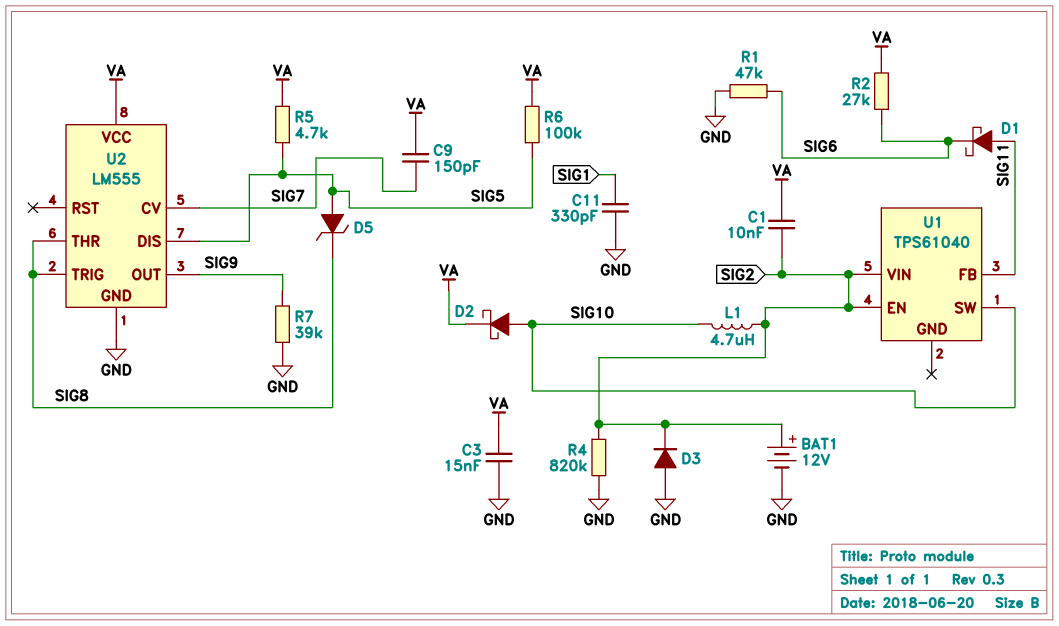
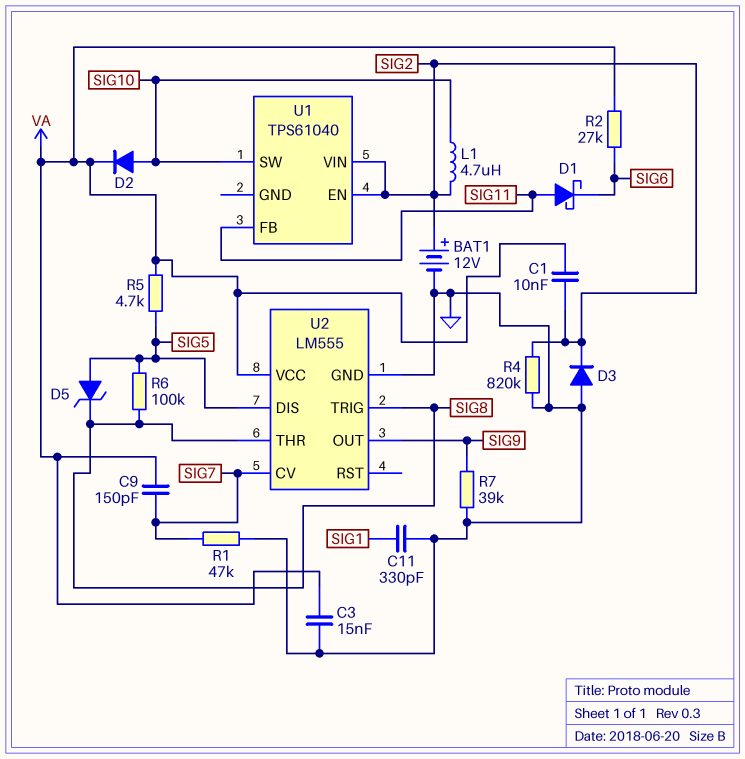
D2: schottky (A SIG10, K VA) -> diode (A SIG10, K VA)
R1: 47k (GND, SIG6) -> 47k (GND, SIG7)
R6: 100k (SIG5, VA) -> 100k (SIG5, SIG8)

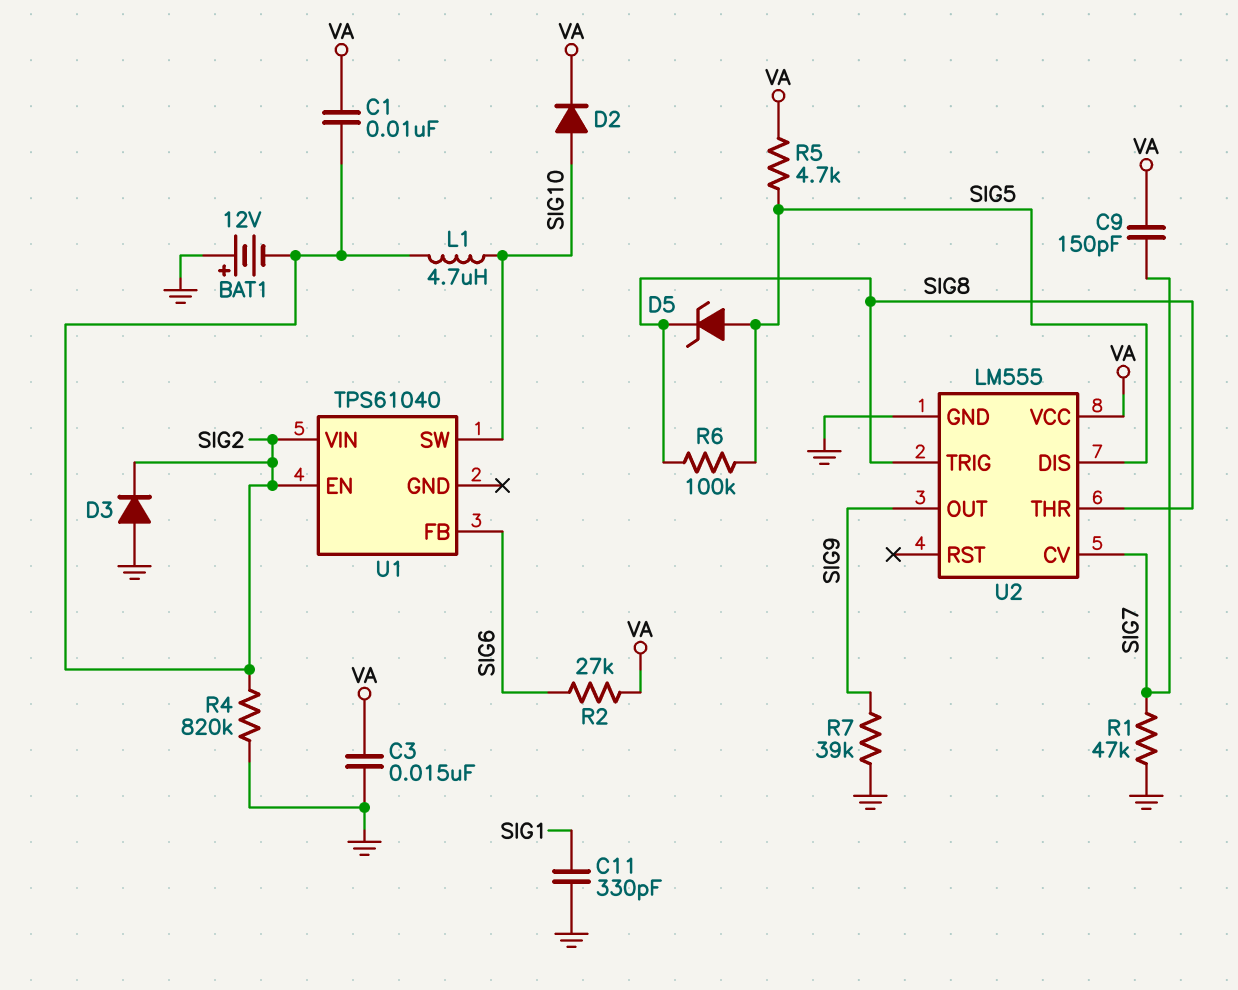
BAT1: 12V (plus SIG2, minus GND) -> 12V (plus GND, minus SIG2)
D1: schottky (A SIG11, K SIG6) -> none
U1 pin FB: SIG11 -> SIG6

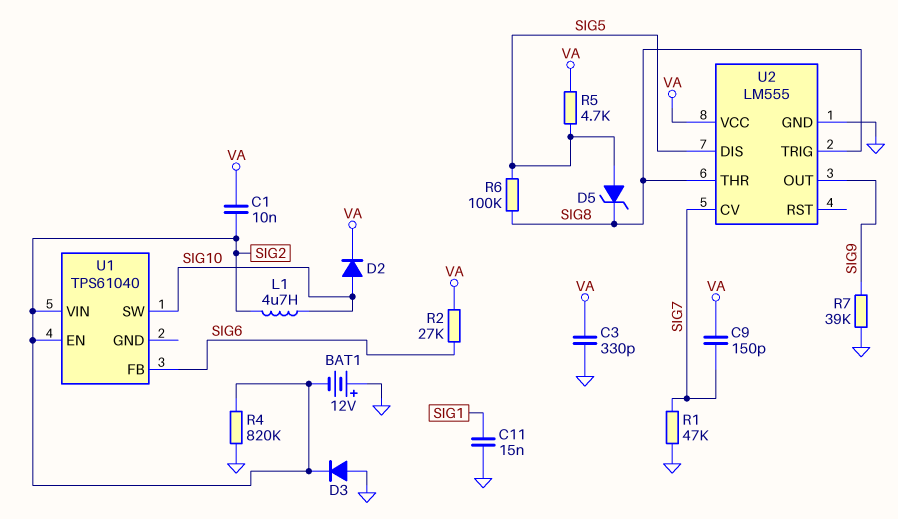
C3: 15nF (GND, VA) -> 330pF (GND, VA)
C11: 330pF (GND, SIG1) -> 15nF (GND, SIG1)

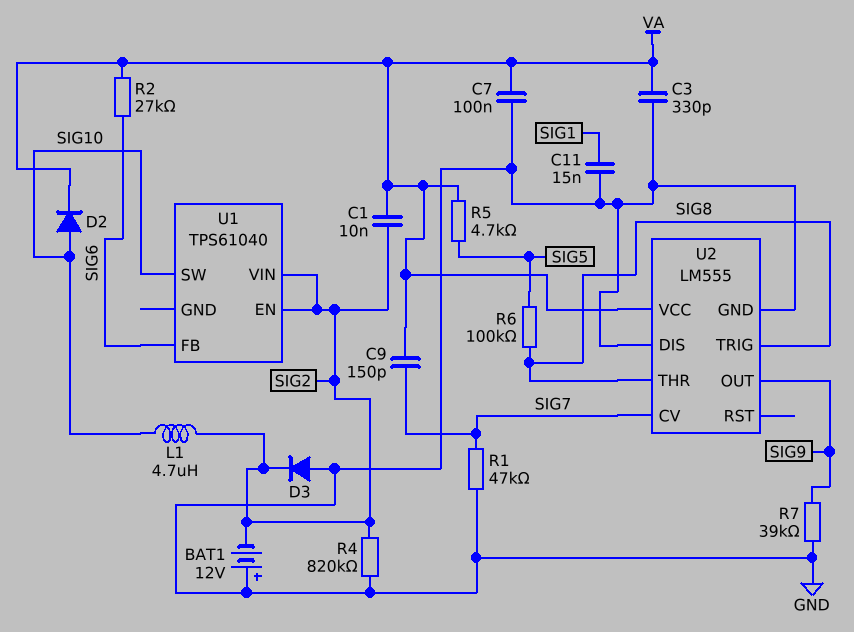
C7: none -> 100nF (GND, VA)
D5: zener (A SIG5, K SIG8) -> none
U2 pin DIS: SIG5 -> GND

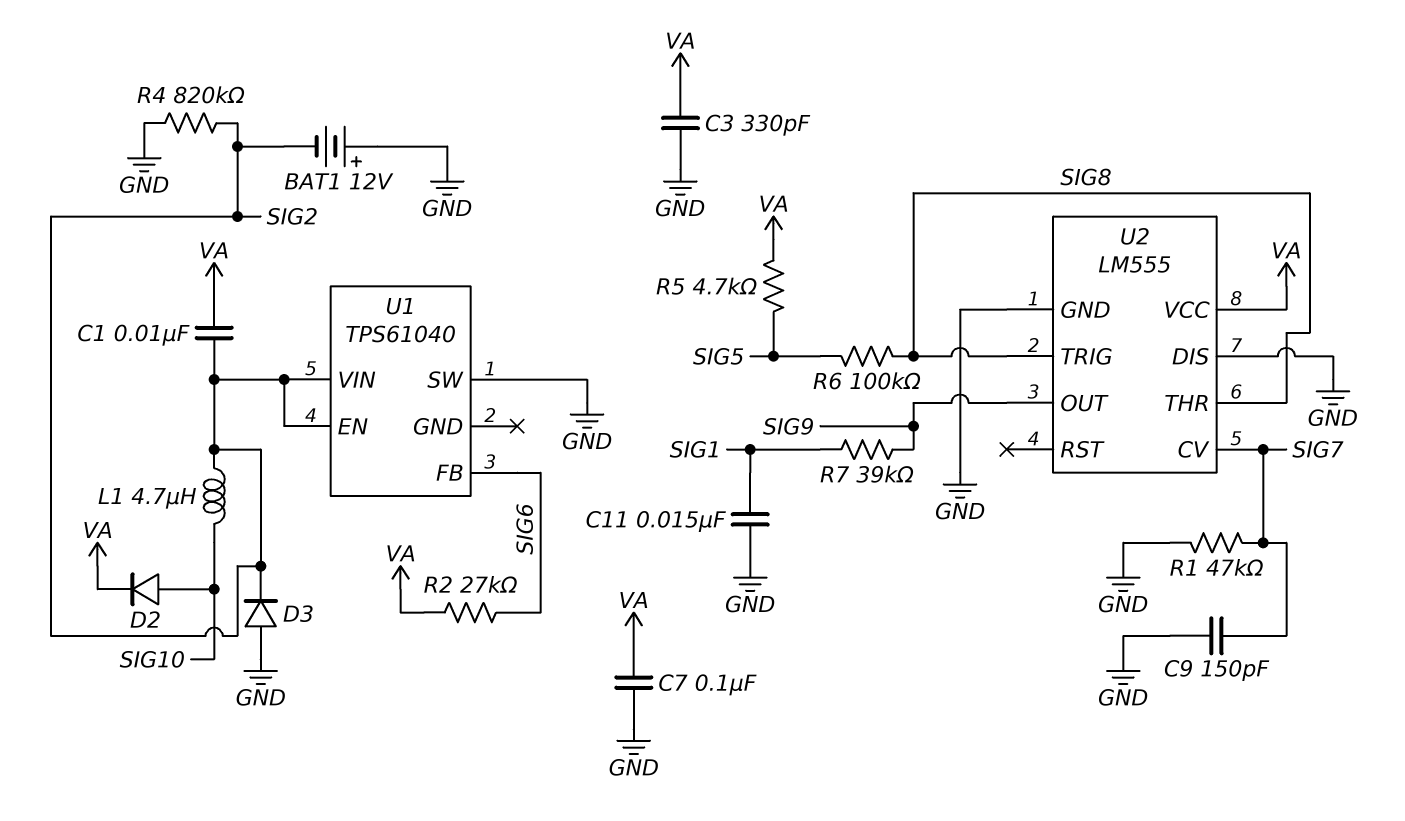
C9: 150pF (SIG7, VA) -> 150pF (GND, SIG7)
R7: 39k (GND, SIG9) -> 39k (SIG1, SIG9)
U1 pin SW: SIG10 -> GND

